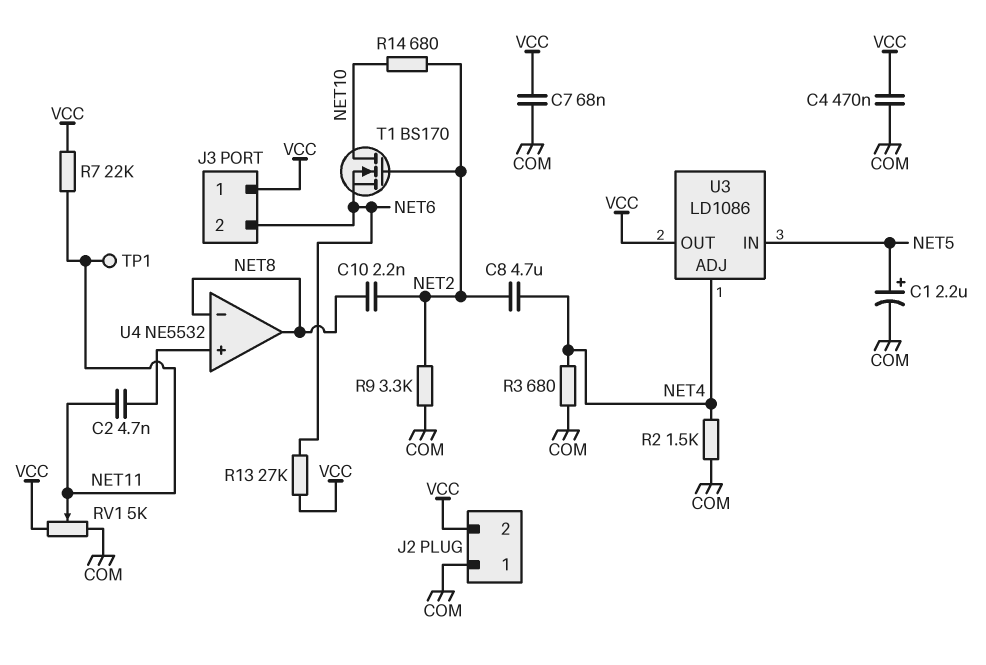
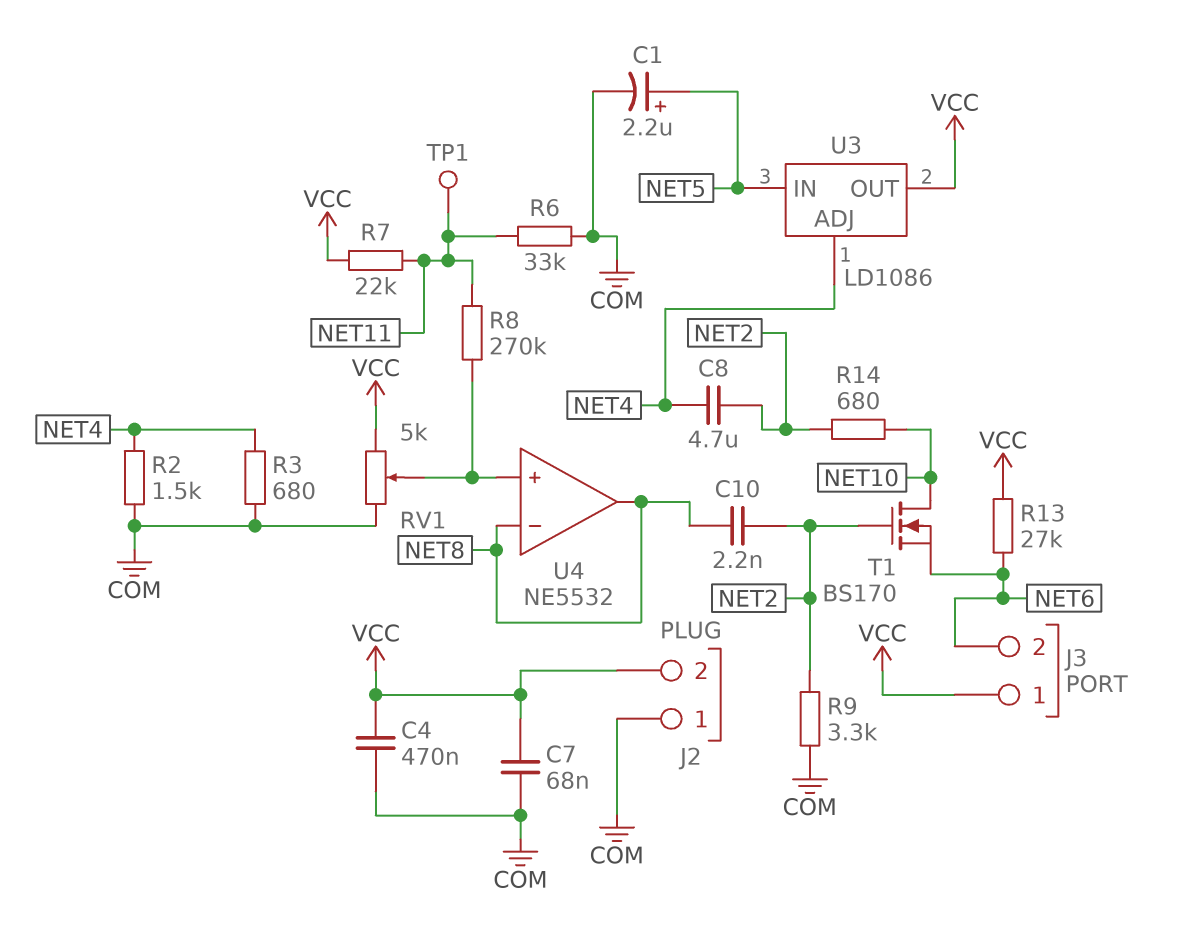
C2: 4.7nF (NET11, U4/in+) -> none
R6: none -> 33k (COM, NET11)
R8: none -> 270k (NET11, U4/in+)
RV1: 5k (COM, VCC, wiper NET11) -> 5k (COM, VCC, wiper U4/in+)

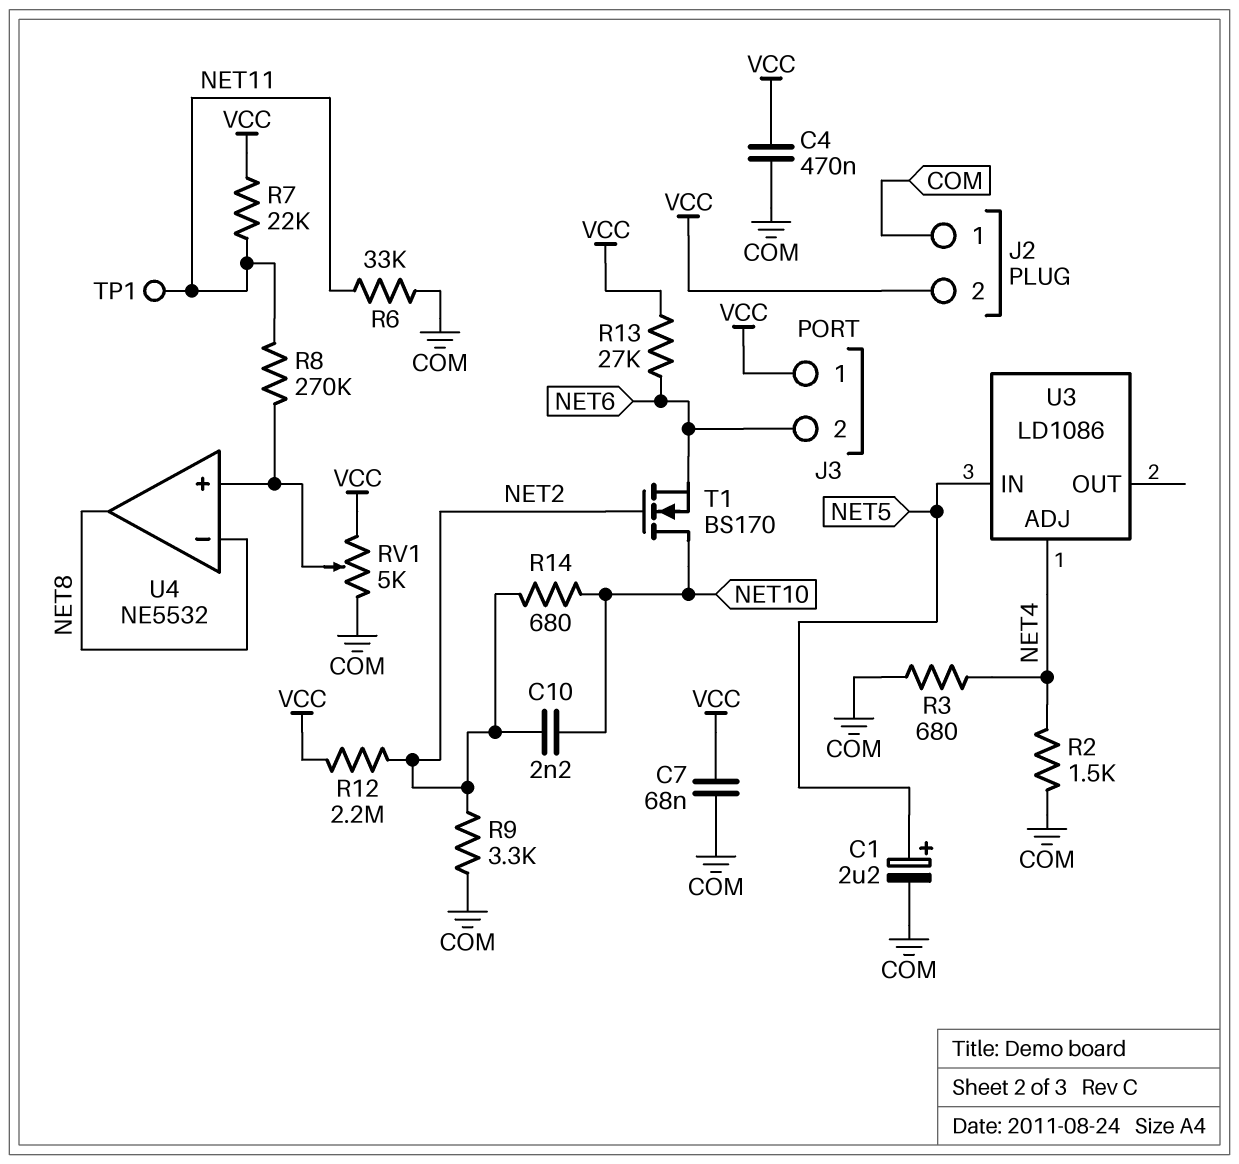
C8: 4.7uF (NET2, NET4) -> none
C10: 2.2nF (NET2, NET8) -> 2.2nF (NET2, NET10)
R12: none -> 2.2M (NET2, VCC)
U3 pin OUT: VCC -> none

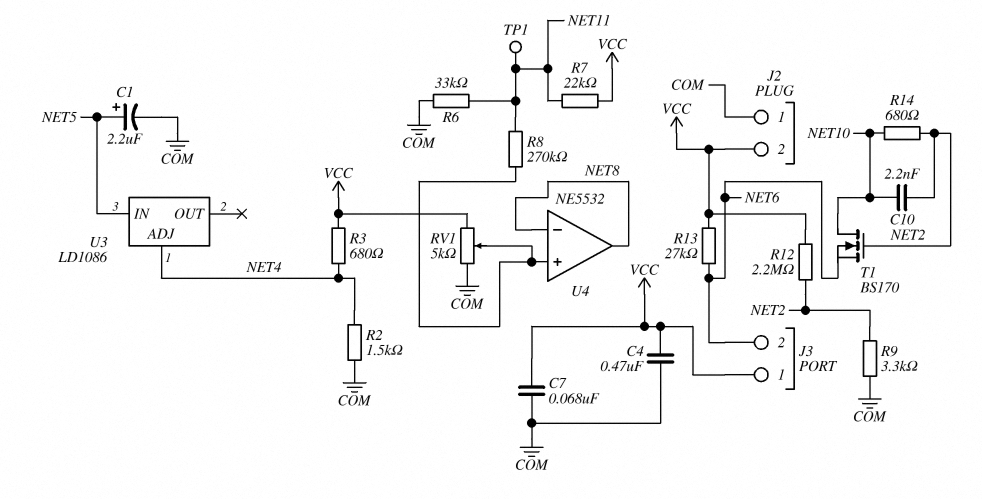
R3: 680 (COM, NET4) -> 680 (NET4, VCC)

